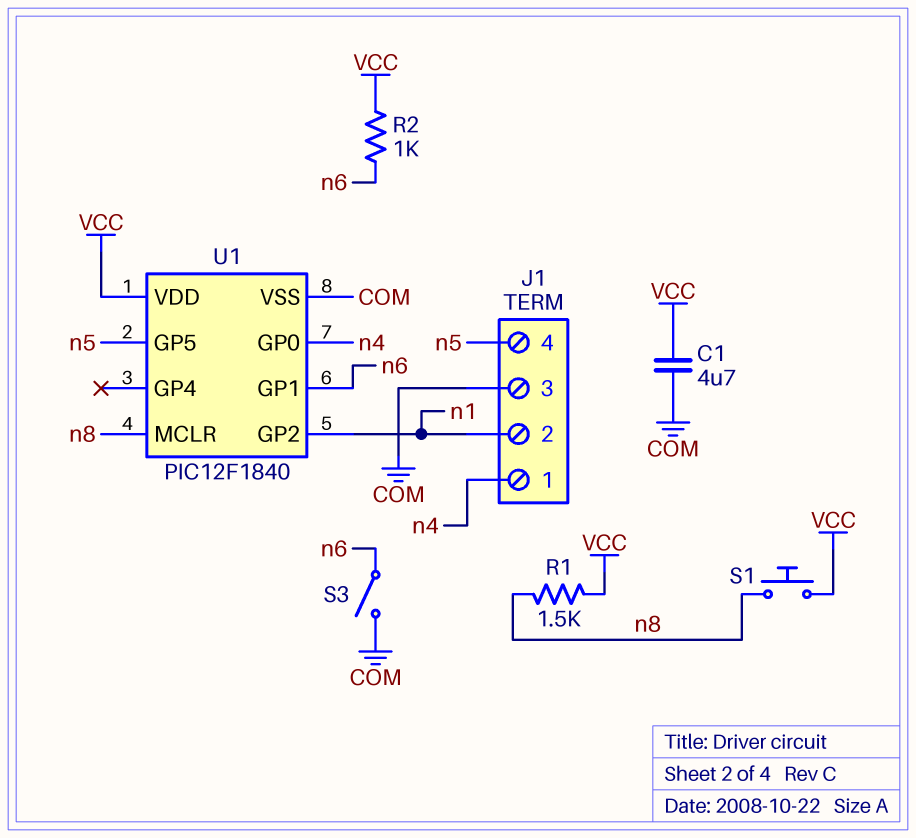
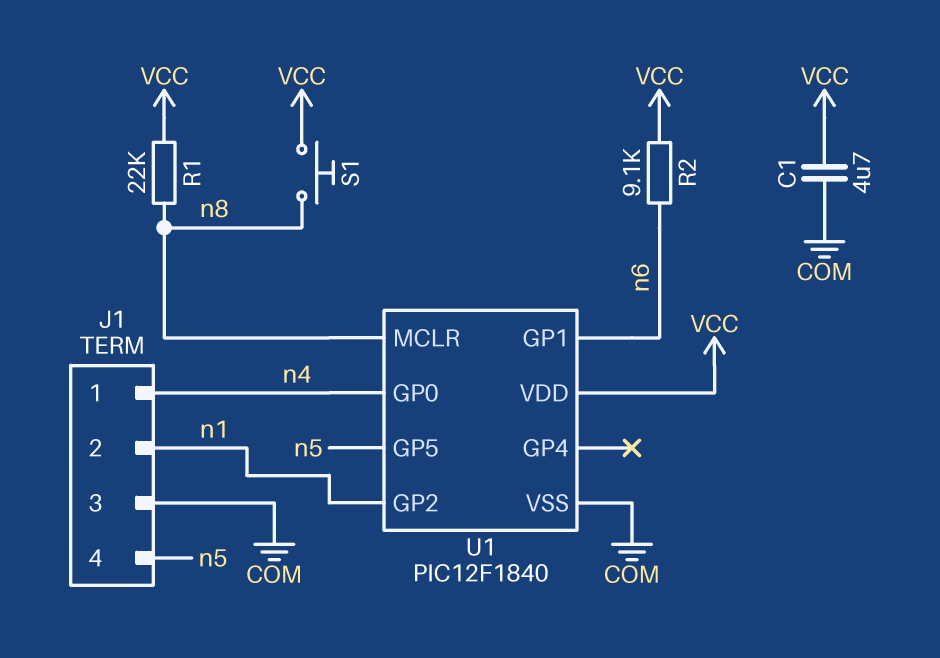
R1: 1.5k (VCC, n8) -> 22k (VCC, n8)
R2: 1k (VCC, n6) -> 9.1k (VCC, n6)
S3: switch (COM, n6) -> none

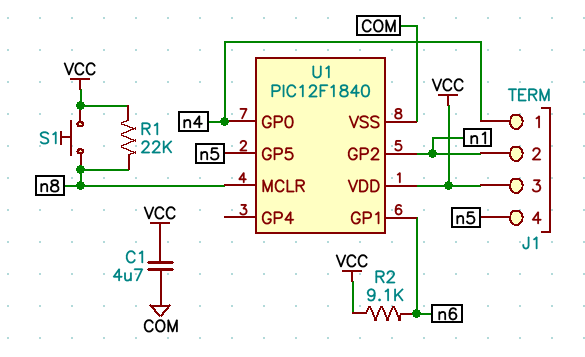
J1 pin 3: COM -> VCC

